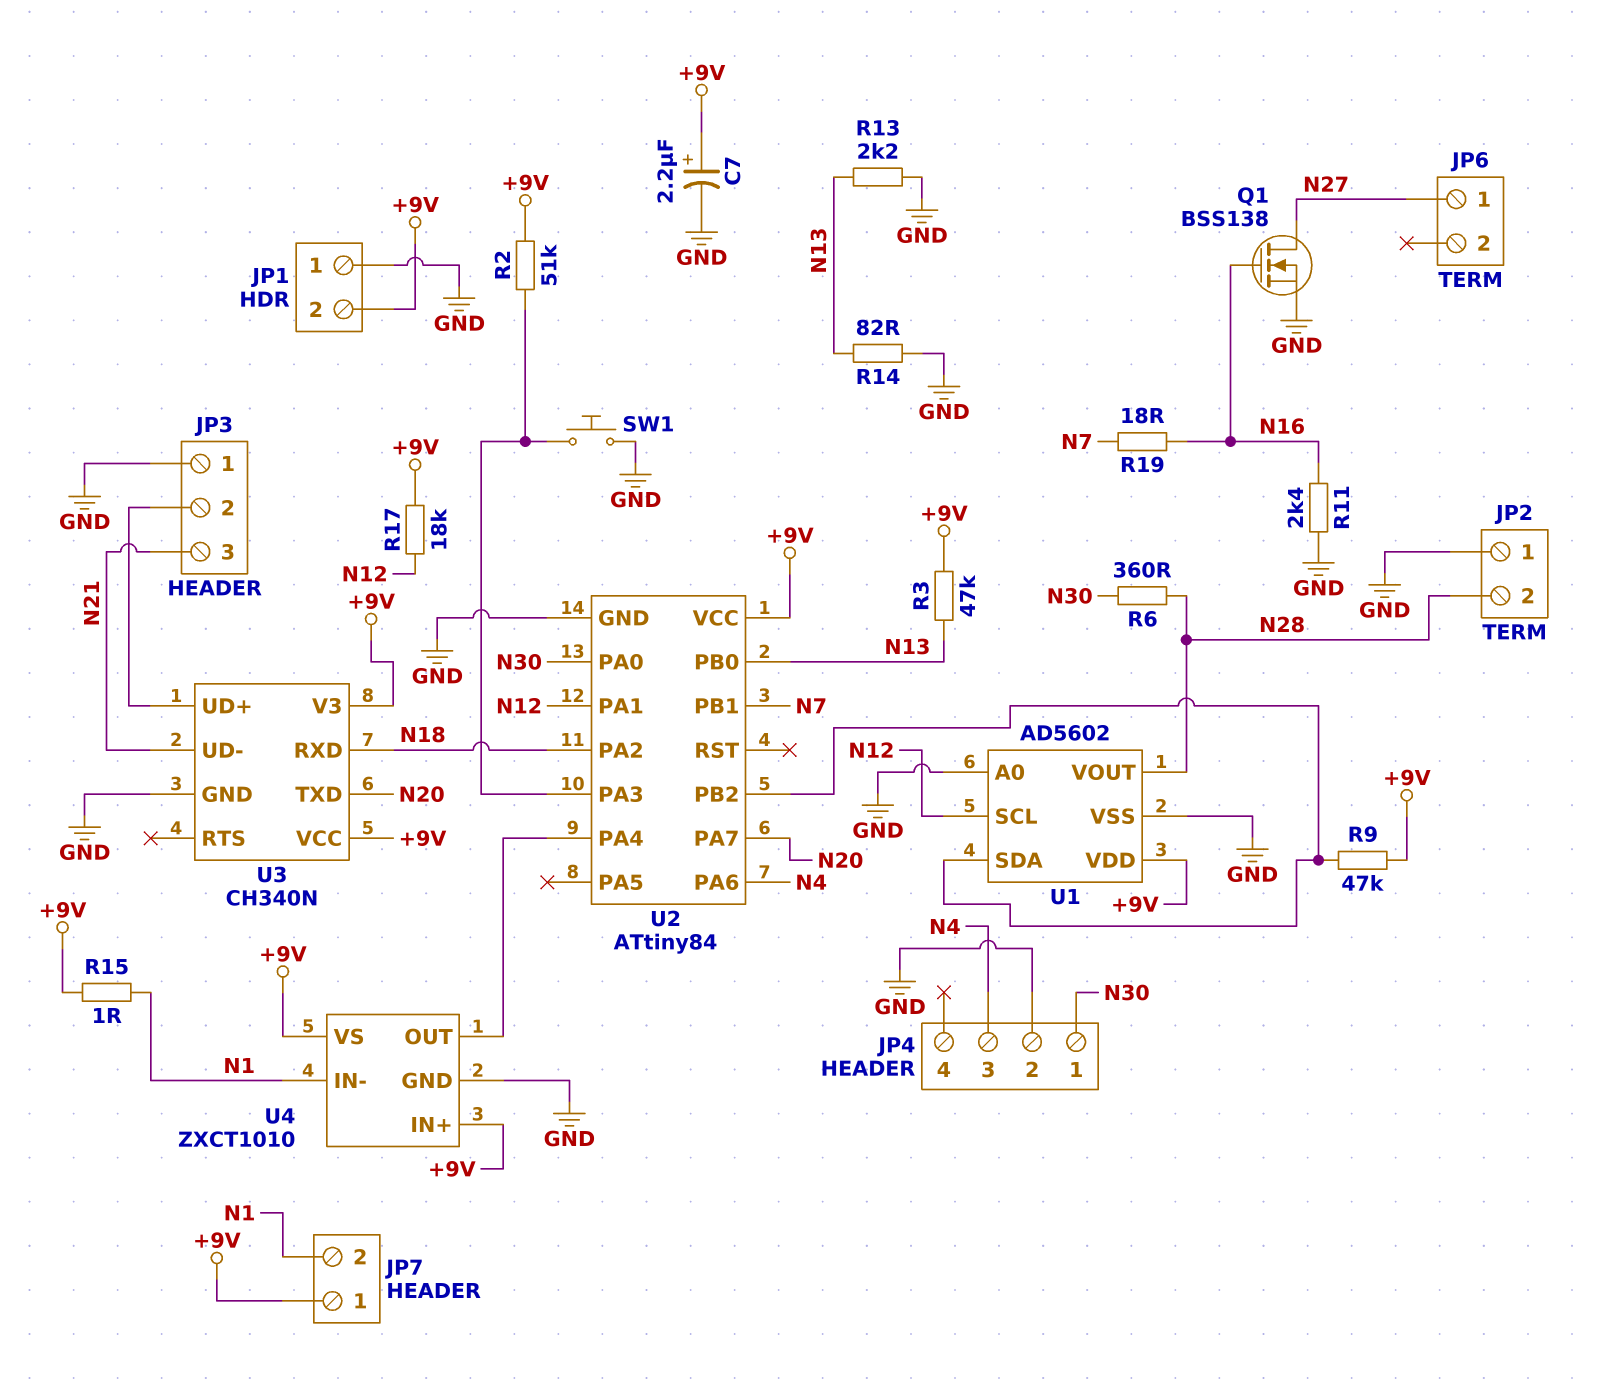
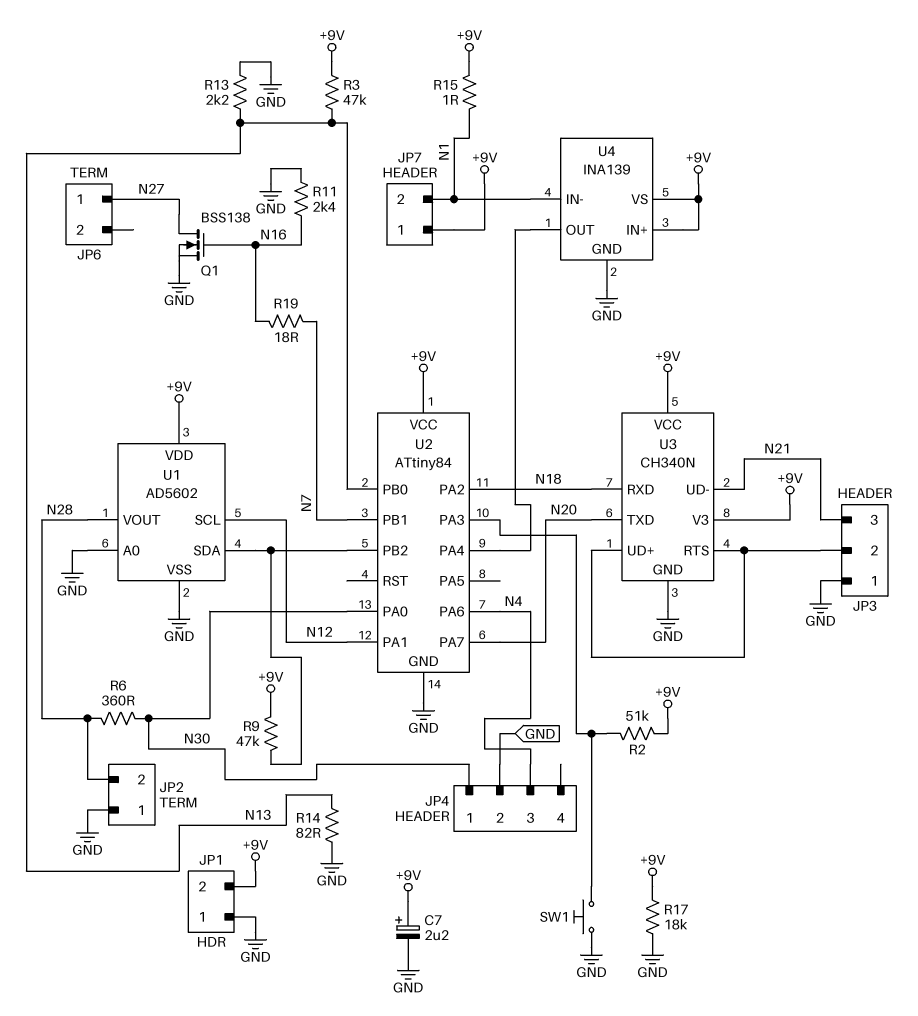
R17: 18k (+9V, N12) -> 18k (+9V, GND)
U3 pin RTS: none -> JP3/2
U4: ZXCT1010 -> INA139

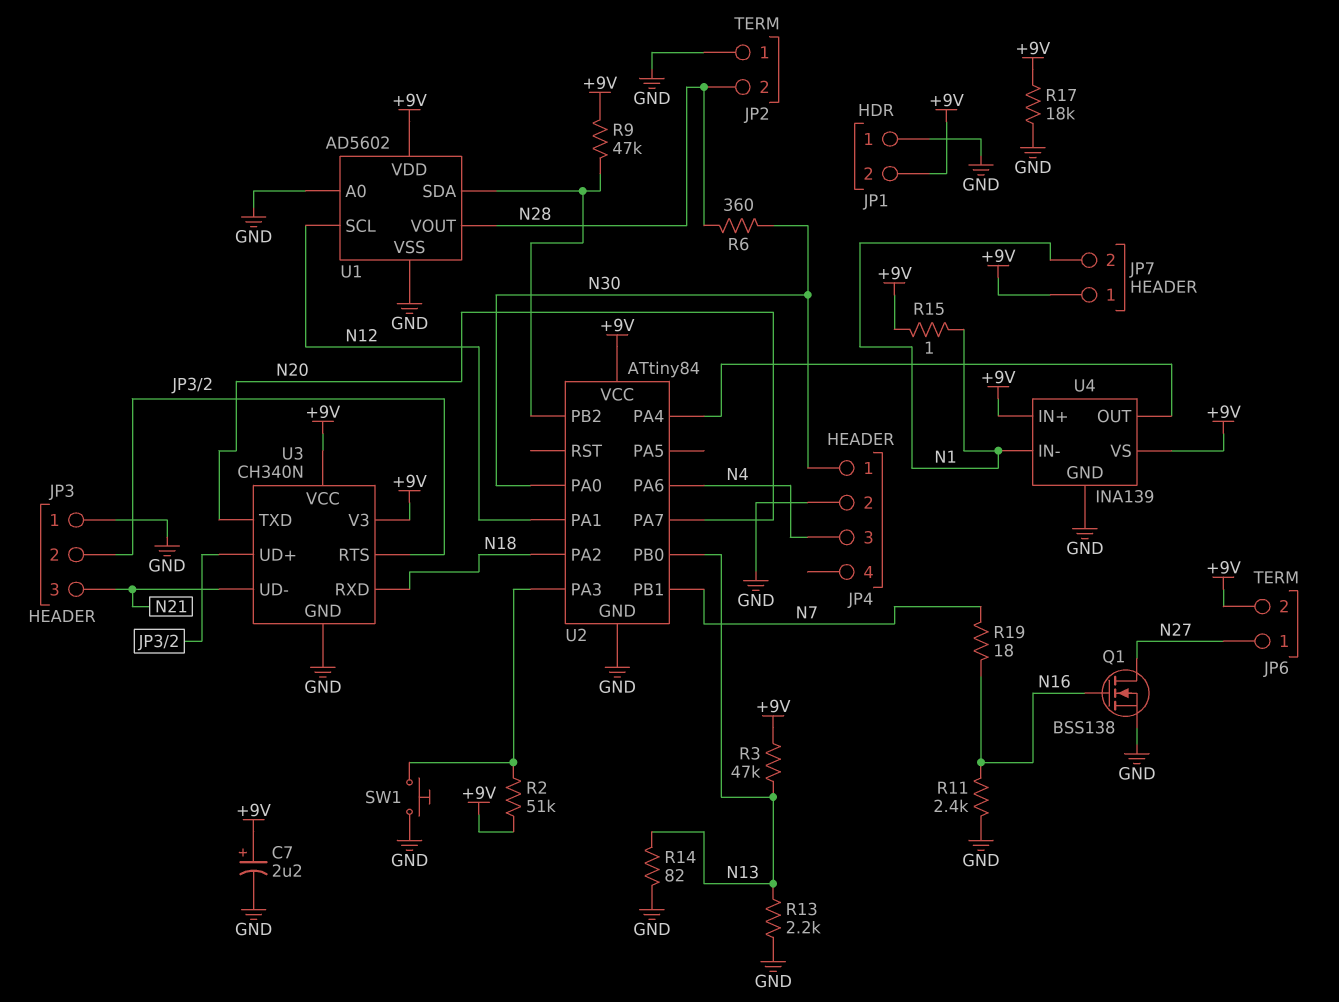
JP6 pin 2: none -> +9V

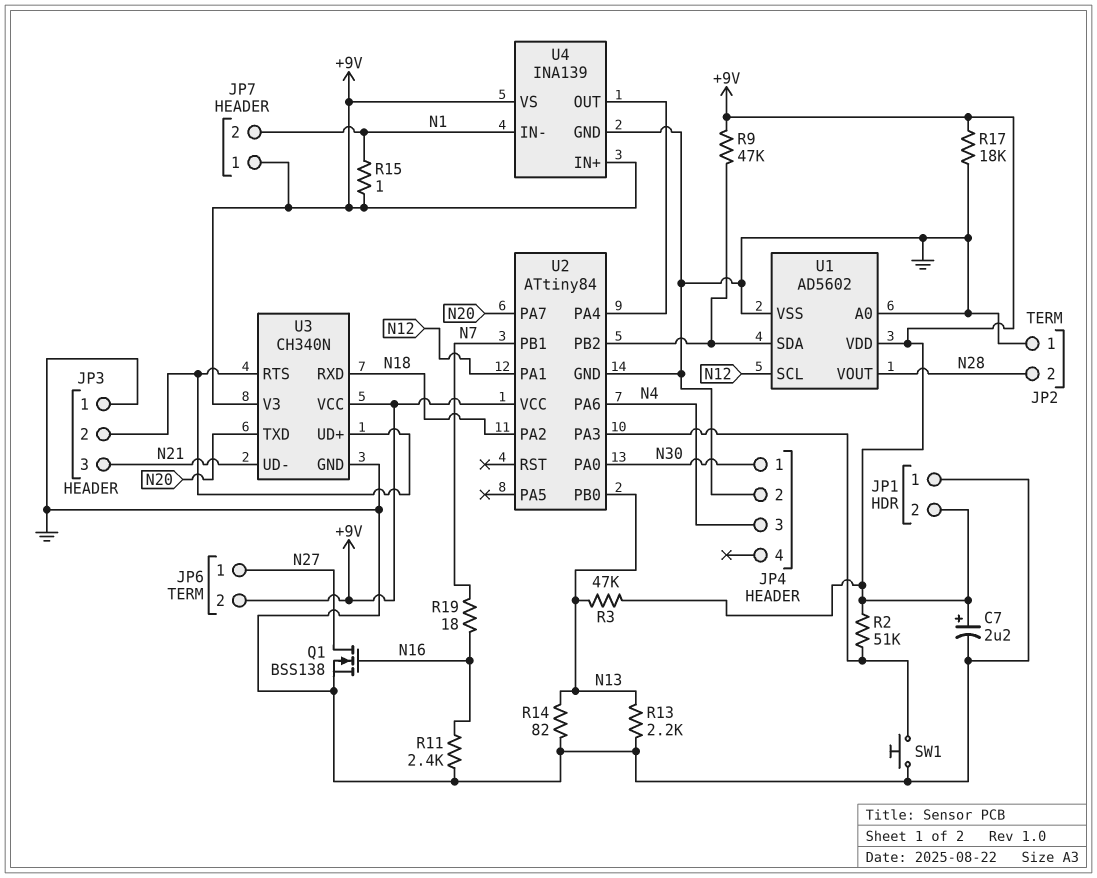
R6: 360 (N28, N30) -> none

